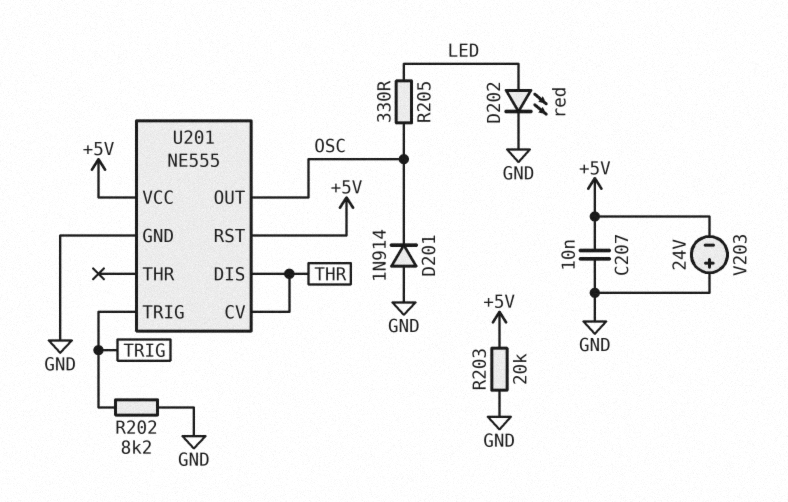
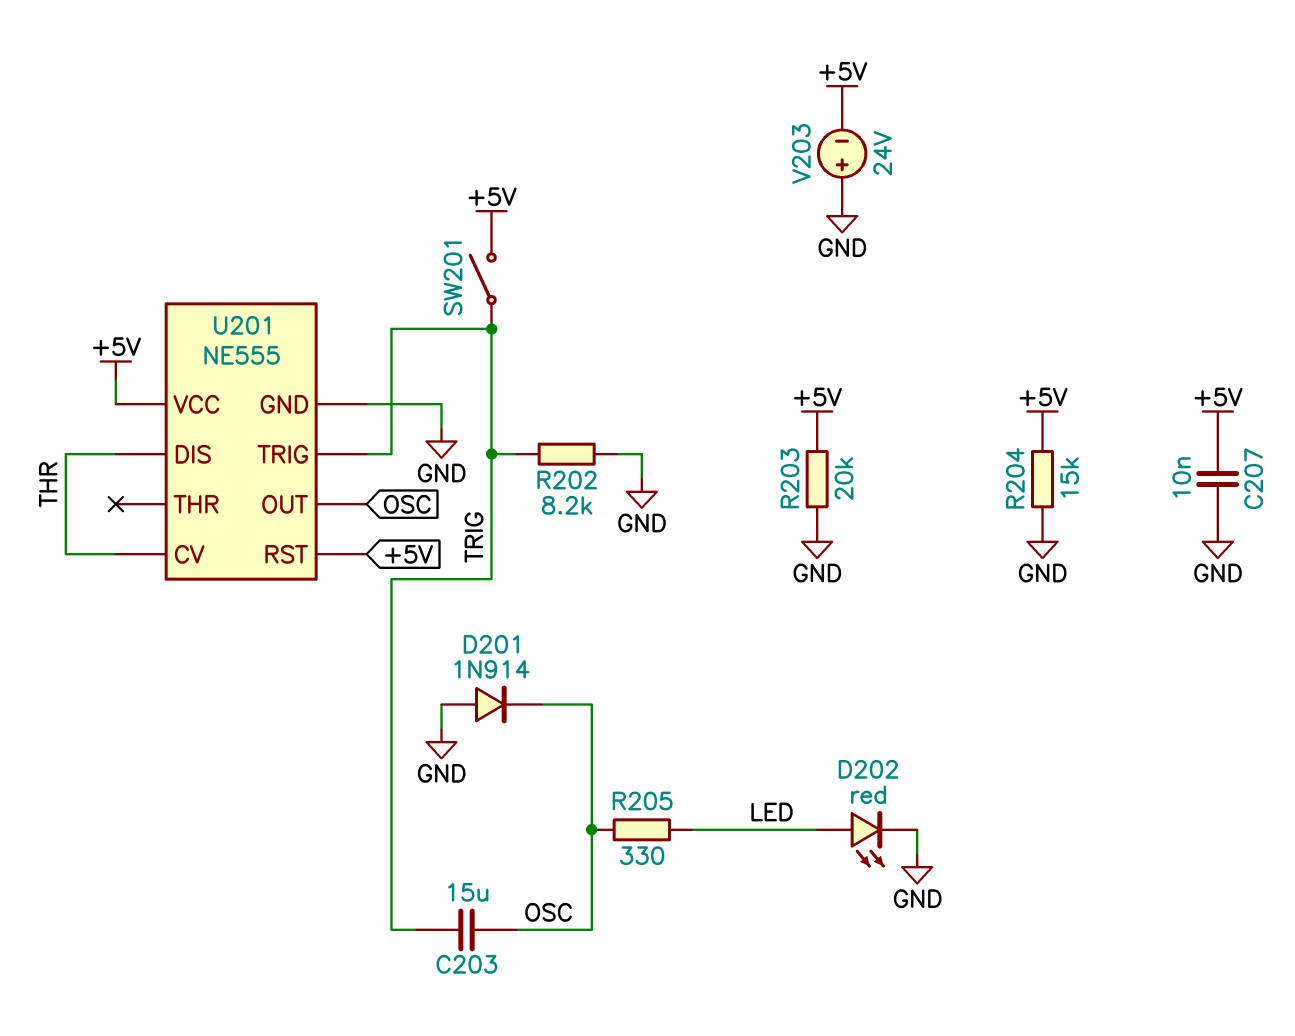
C203: none -> 15uF (OSC, TRIG)
R204: none -> 15k (+5V, GND)
SW201: none -> switch (+5V, TRIG)

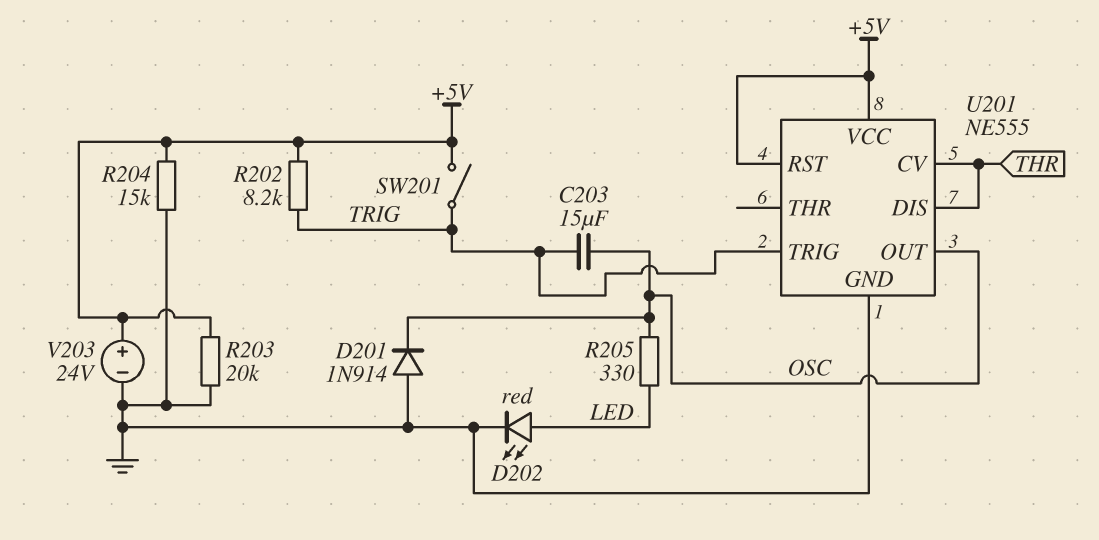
C207: 10nF (+5V, GND) -> none
R202: 8.2k (GND, TRIG) -> 8.2k (+5V, TRIG)
V203: 24V (plus GND, minus +5V) -> 24V (plus +5V, minus GND)

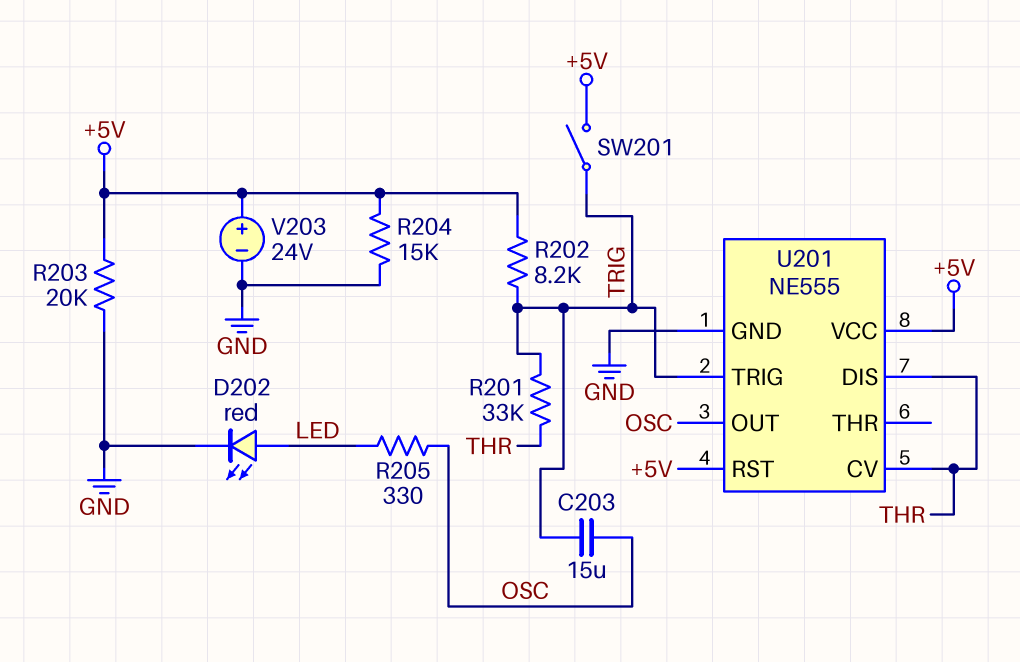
D201: diode 1N914 (A GND, K OSC) -> none
R201: none -> 33k (THR, TRIG)

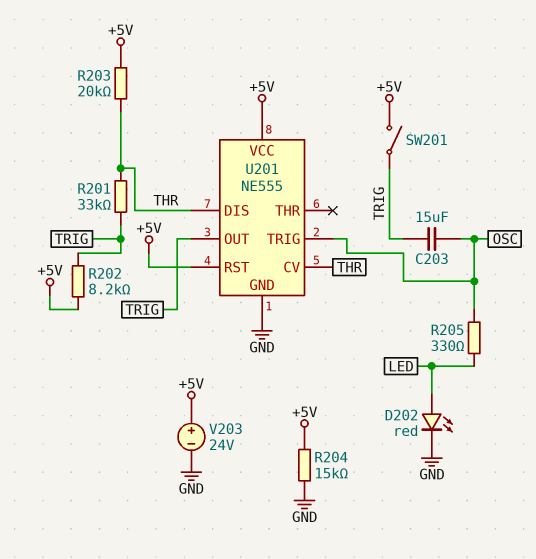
R203: 20k (+5V, GND) -> 20k (+5V, THR)
U201 pin OUT: OSC -> TRIG
U201 pin TRIG: TRIG -> OSC

